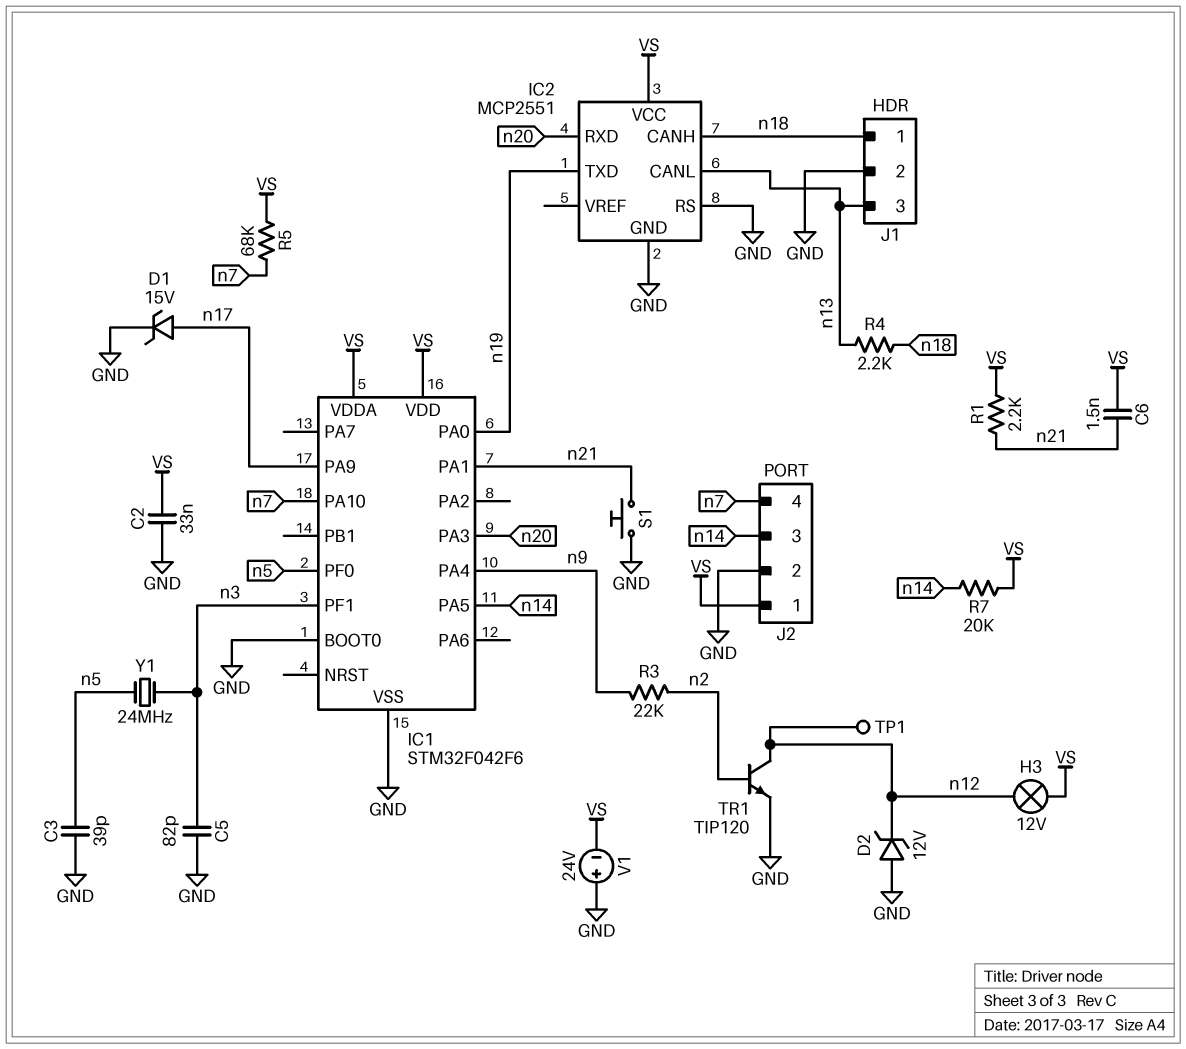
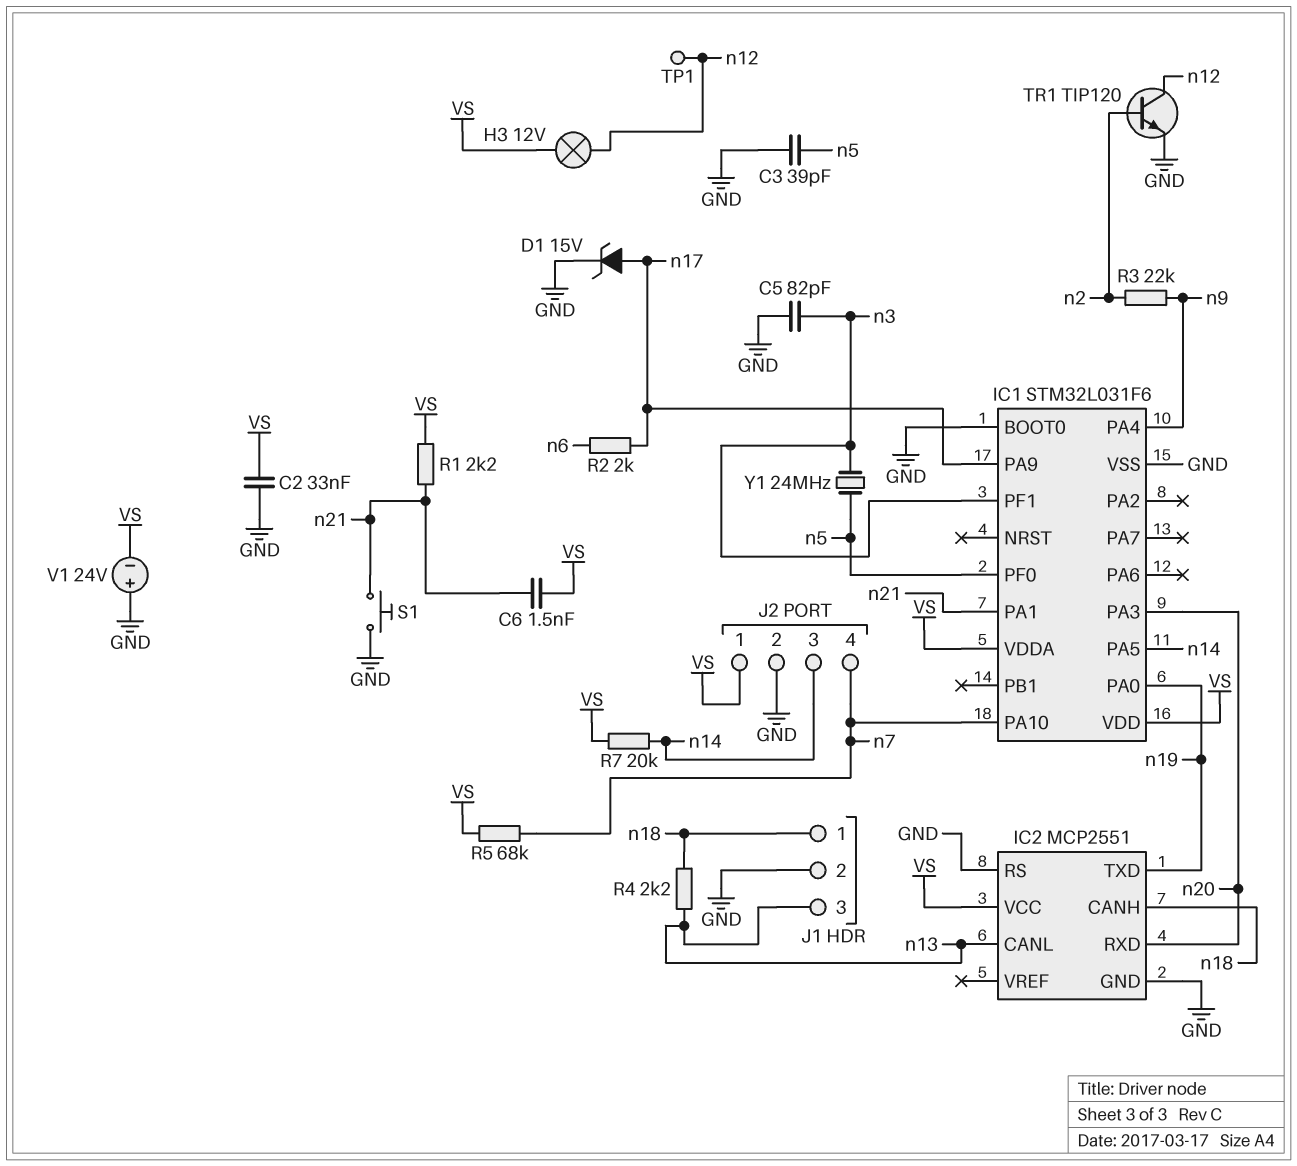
D2: zener 12V (A GND, K n12) -> none
IC1: STM32F042F6 -> STM32L031F6
R2: none -> 2k (n6, n17)

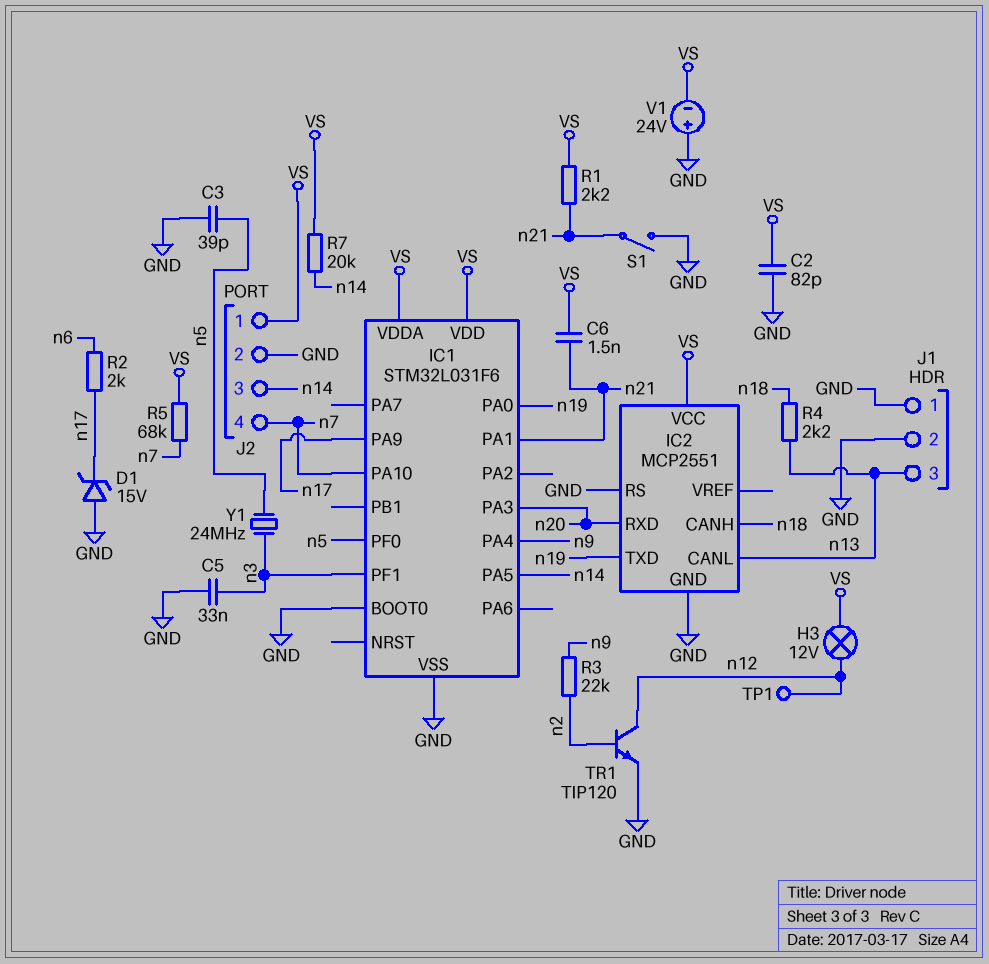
C2: 33nF (GND, VS) -> 82pF (GND, VS)
C5: 82pF (GND, n3) -> 33nF (GND, n3)
D1: zener 15V (A n17, K GND) -> zener 15V (A GND, K n17)
J1 pin 1: n18 -> GND
S1: button (GND, n21) -> switch (GND, n21)

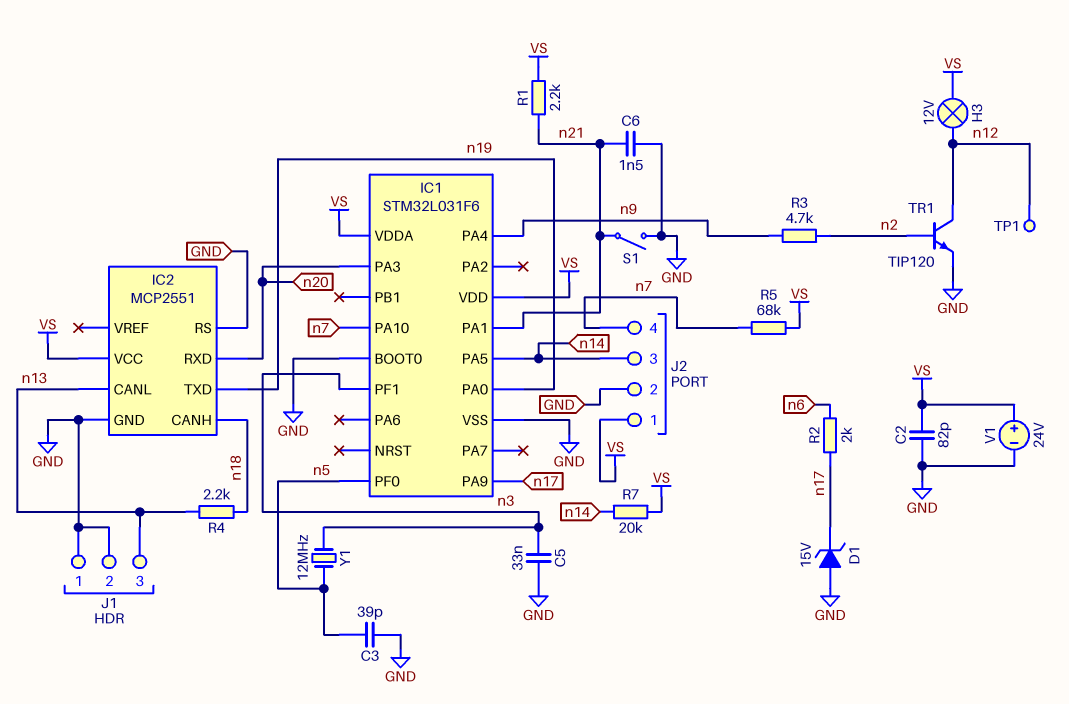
C6: 1.5nF (VS, n21) -> 1.5nF (GND, n21)
R3: 22k (n2, n9) -> 4.7k (n2, n9)
V1: 24V (plus GND, minus VS) -> 24V (plus VS, minus GND)
Y1: 24MHz (n3, n5) -> 12MHz (n3, n5)

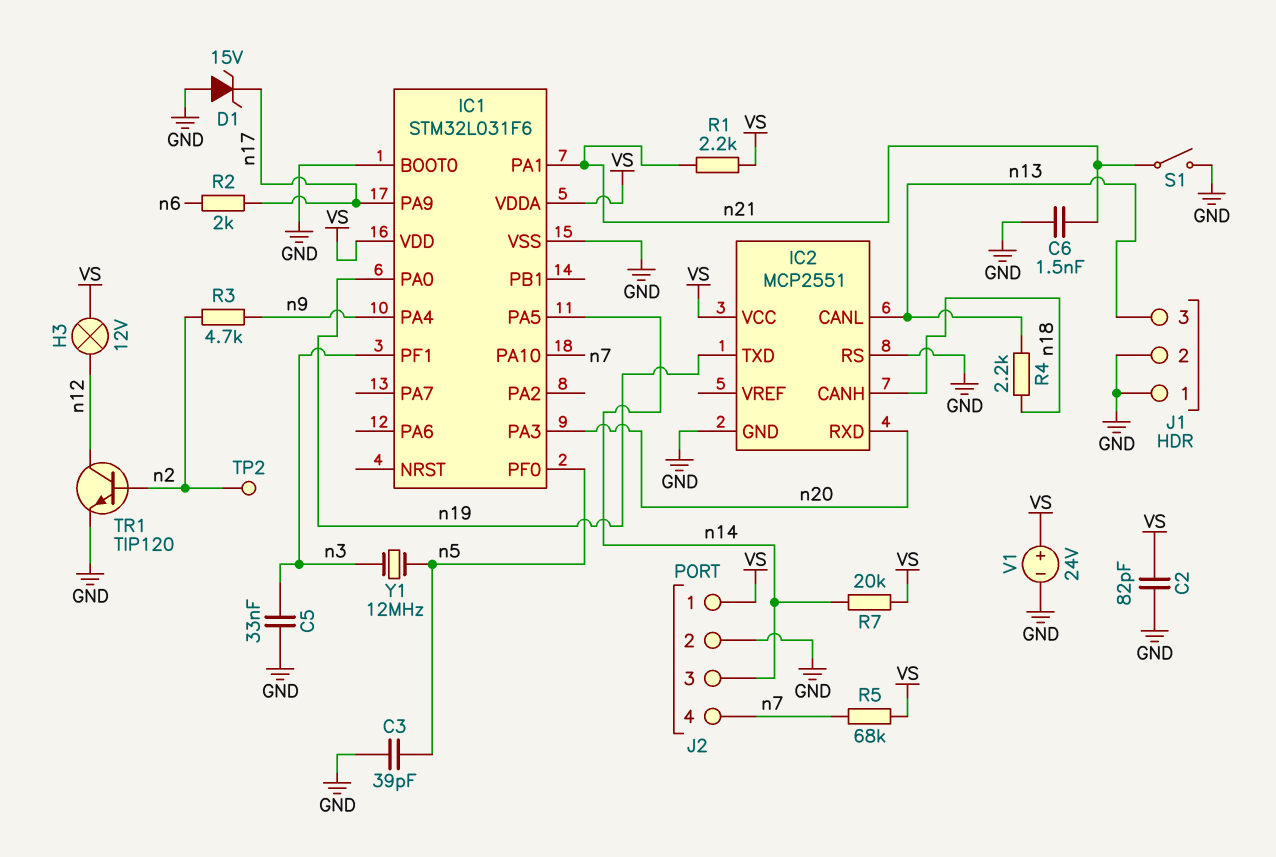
TP1: test point (n12) -> none
TP2: none -> test point (n2)

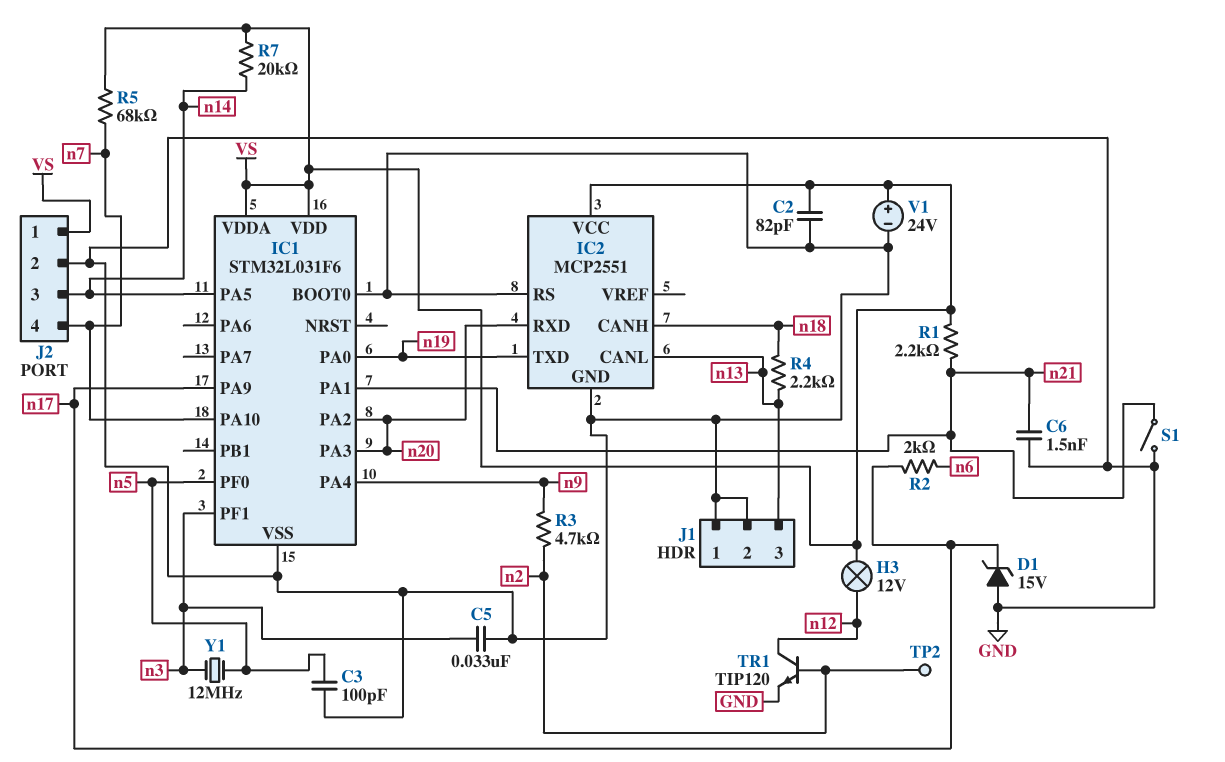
C3: 39pF (GND, n5) -> 100pF (GND, n5)
IC1 pin PA2: none -> n20

